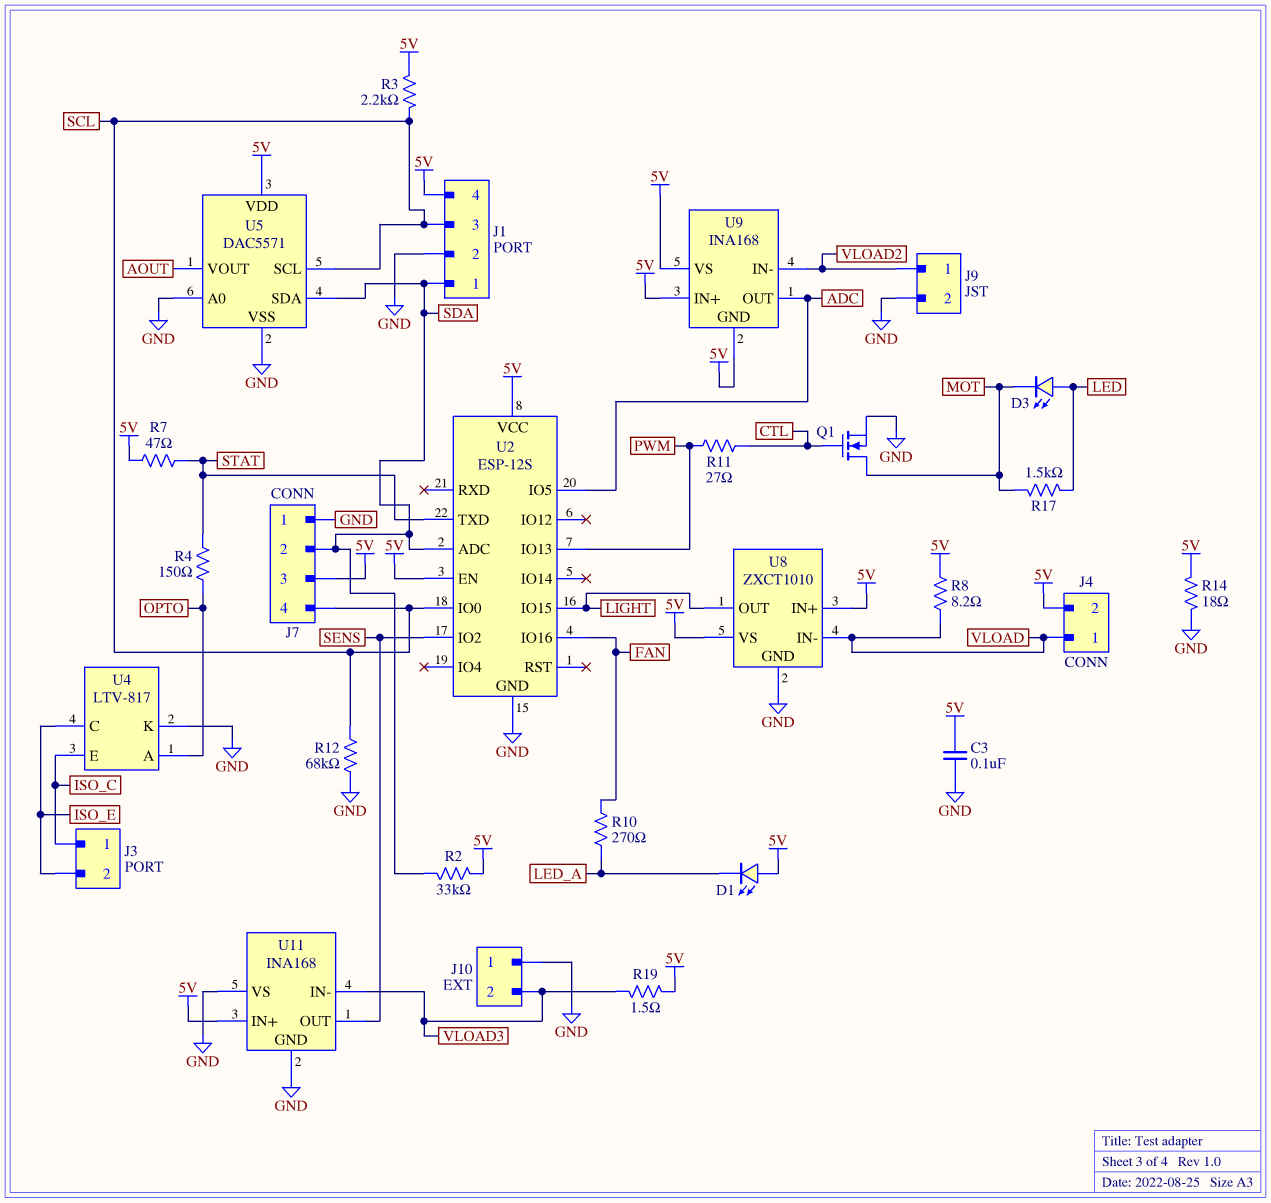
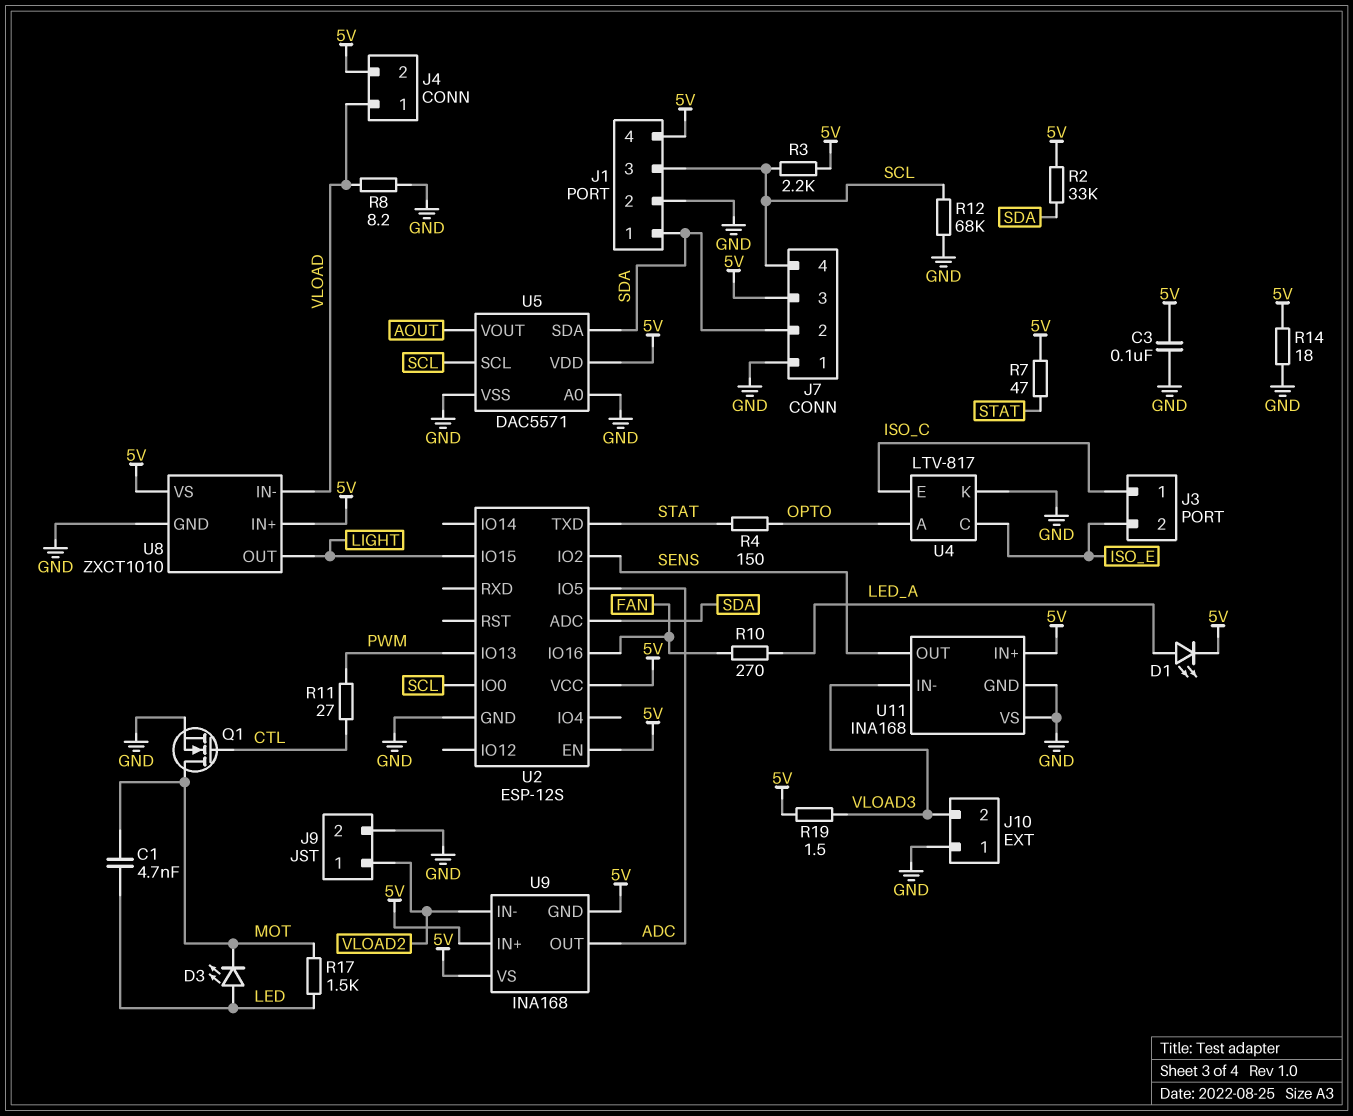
C1: none -> 4.7nF (LED, MOT)
D1: LED (A 5V, K LED_A) -> LED (A LED_A, K 5V)
R8: 8.2 (5V, VLOAD) -> 8.2 (GND, VLOAD)

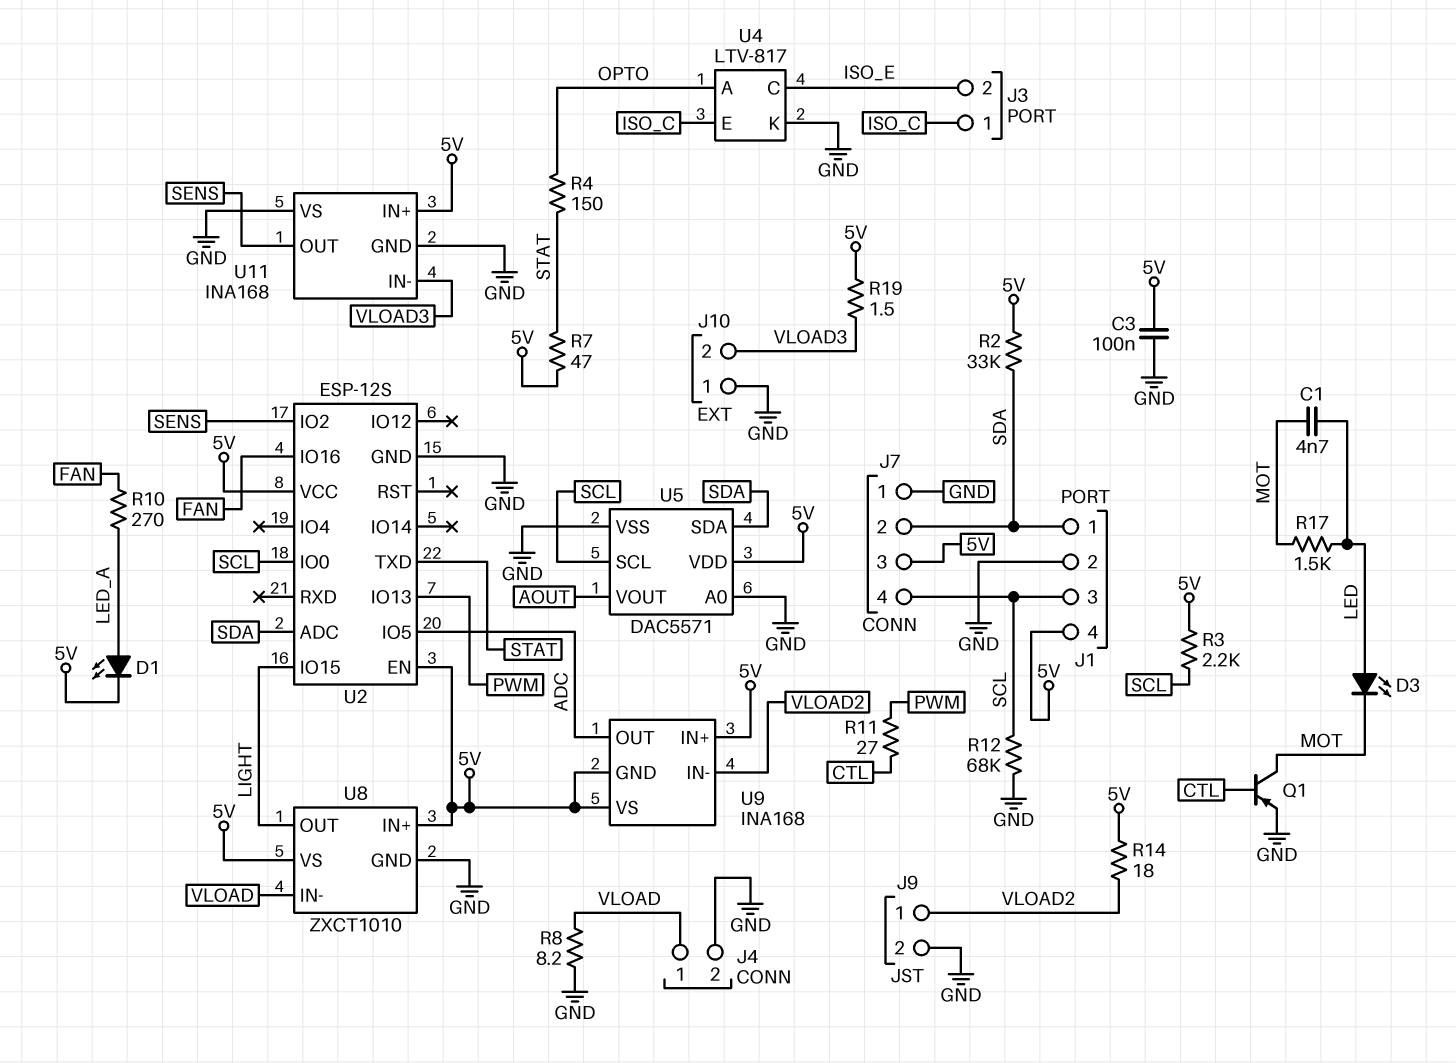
J4 pin 2: 5V -> GND
Q1: NMOS (G CTL, D MOT, S GND) -> PNP (B CTL, C MOT, E GND)
R14: 18 (5V, GND) -> 18 (5V, VLOAD2)

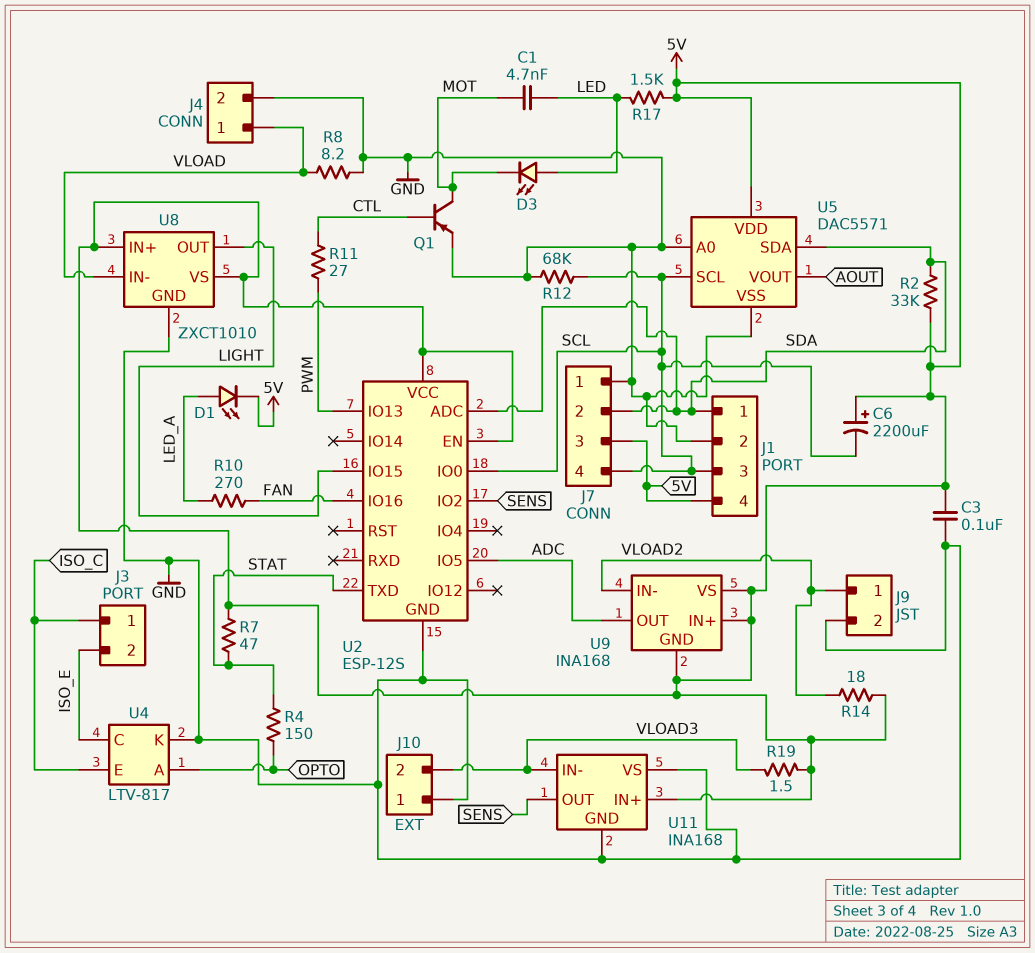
C6: none -> 2200uF (plus 5V, minus SCL)
R3: 2.2k (5V, SCL) -> none
R17: 1.5k (LED, MOT) -> 1.5k (5V, LED)

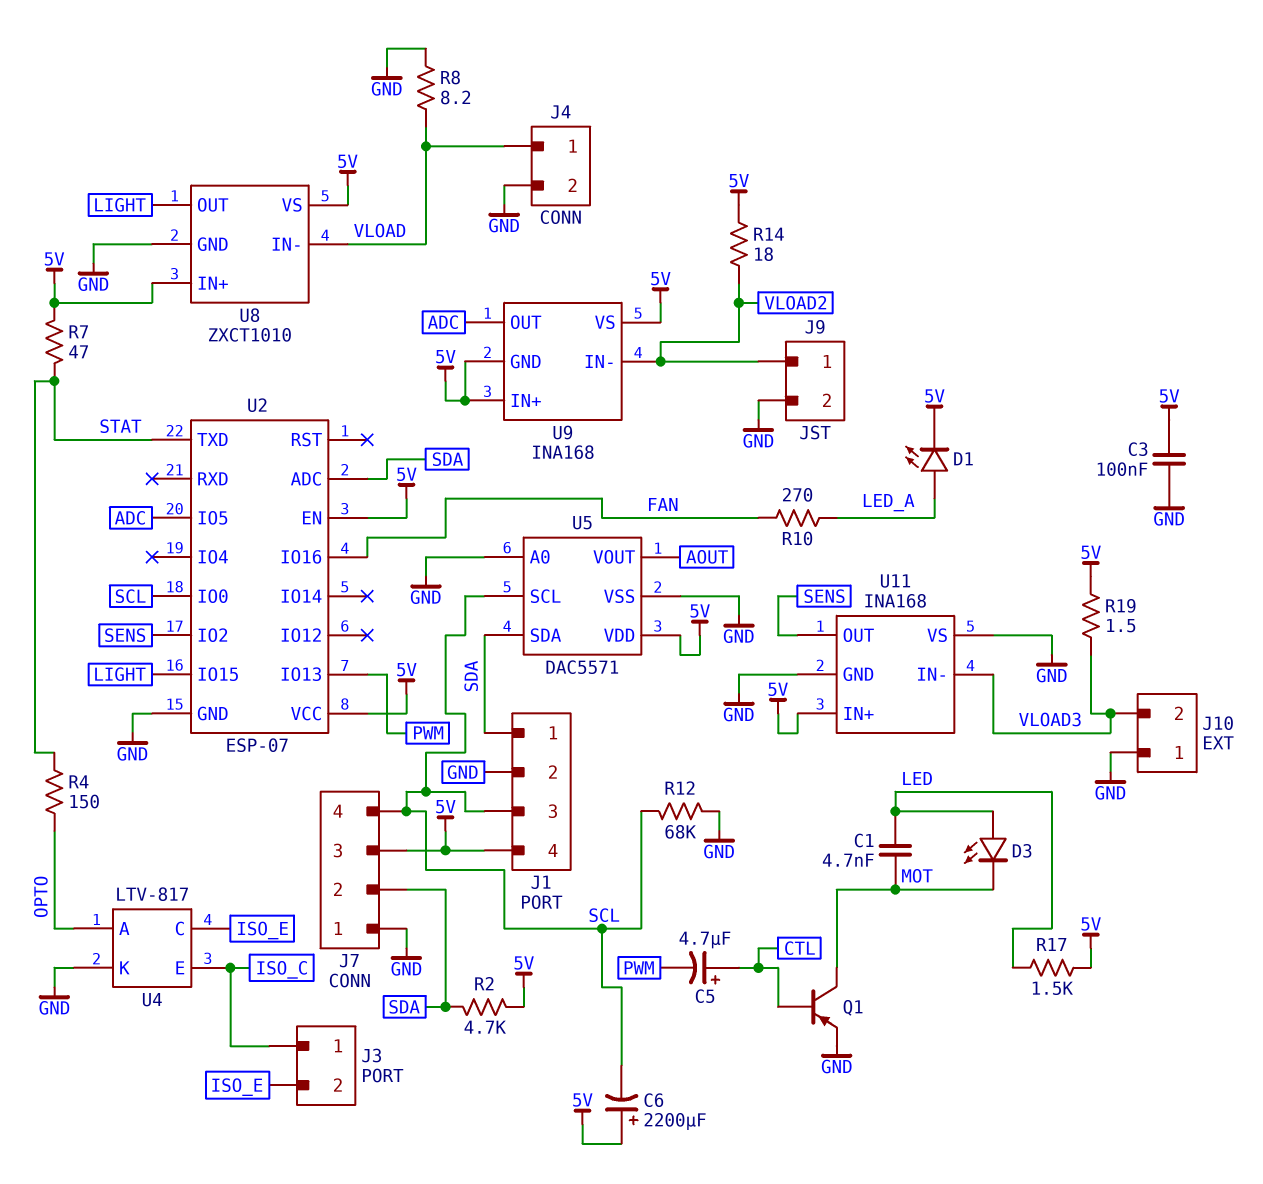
C5: none -> 4.7uF (plus CTL, minus PWM)
R2: 33k (5V, SDA) -> 4.7k (5V, SDA)
R11: 27 (CTL, PWM) -> none
U2: ESP-12S -> ESP-07

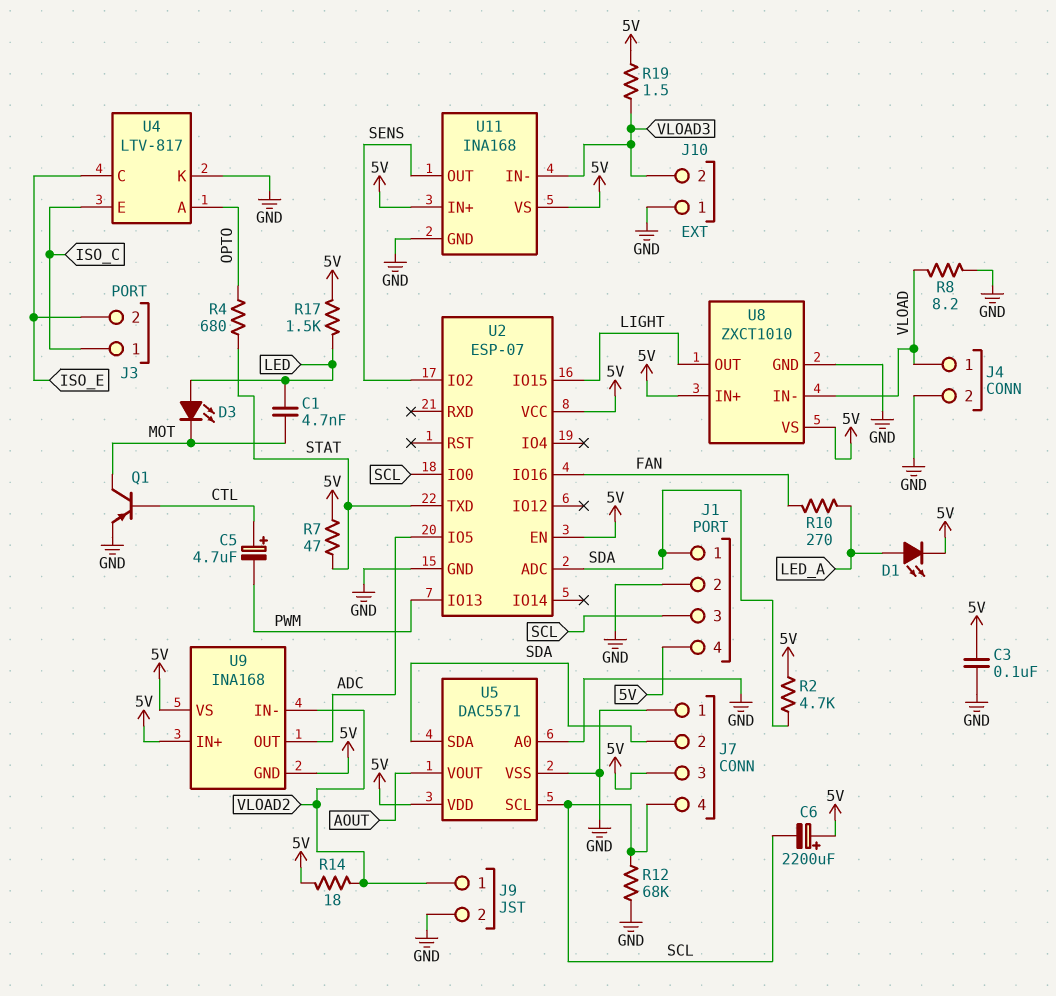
R4: 150 (OPTO, STAT) -> 680 (OPTO, STAT)
U11 pin VS: GND -> 5V

